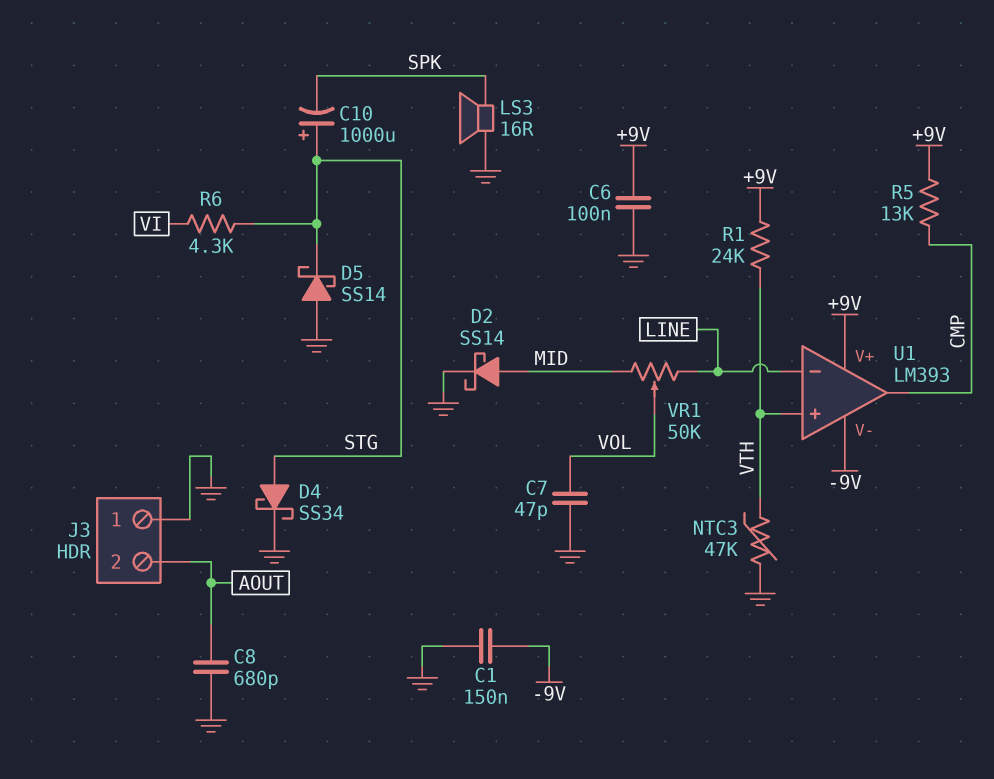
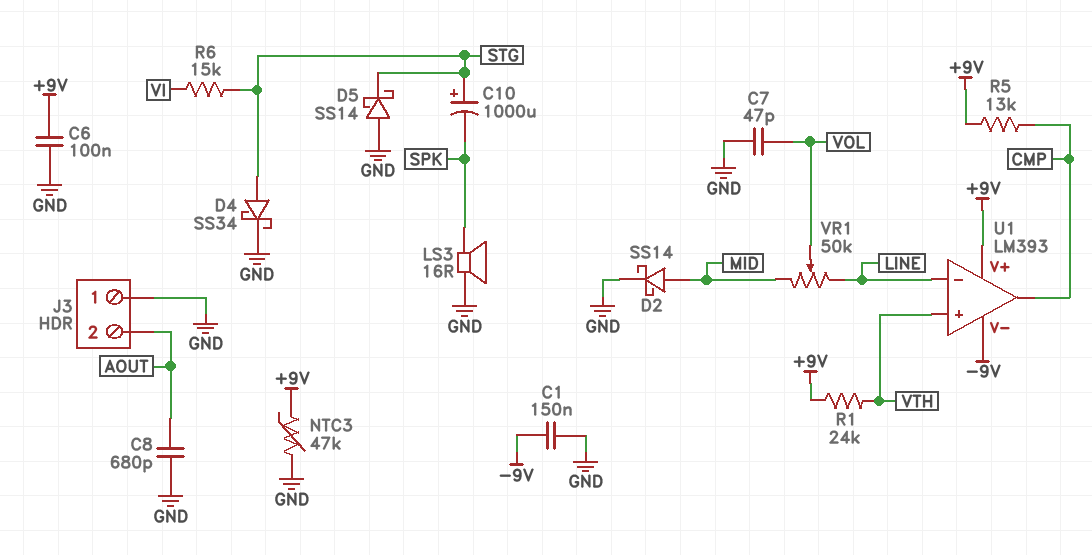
NTC3: 47k (GND, VTH) -> 47k (+9V, GND)
R6: 4.3k (STG, VI) -> 15k (STG, VI)

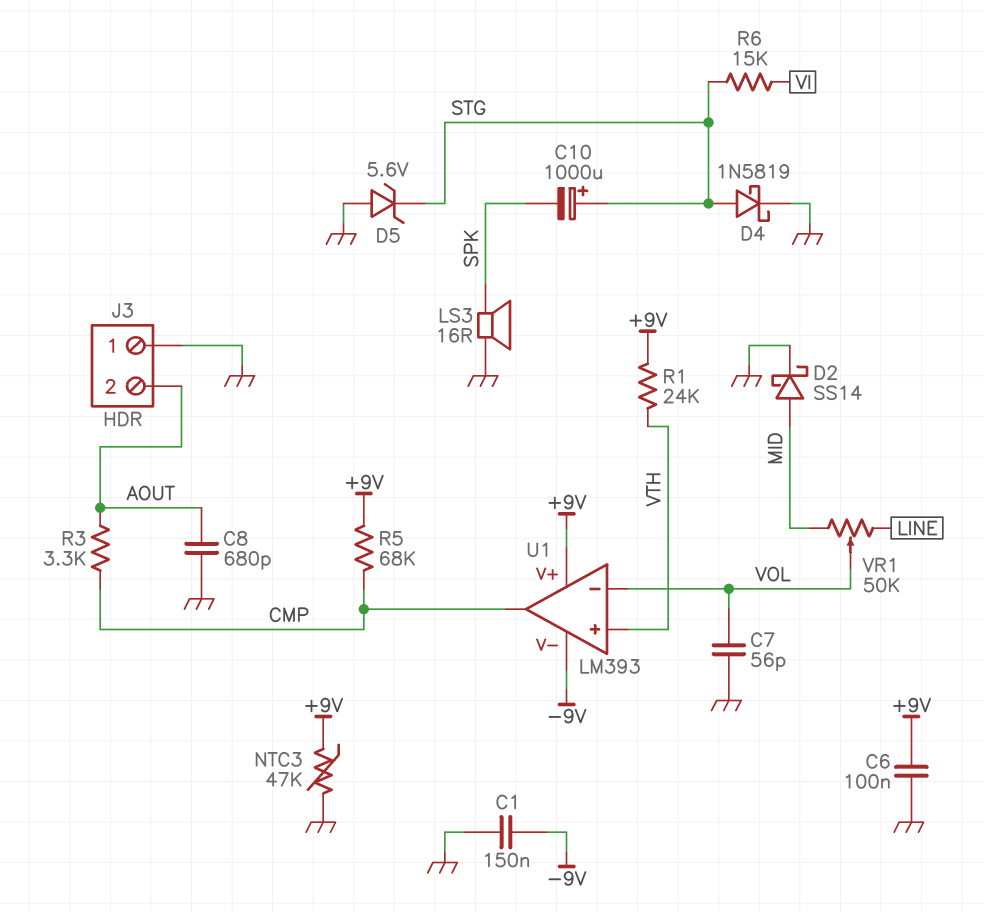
C7: 47pF (GND, VOL) -> 56pF (GND, VOL)
D4: schottky SS34 (A STG, K GND) -> schottky 1N5819 (A STG, K GND)
D5: schottky SS14 (A GND, K STG) -> zener 5.6V (A GND, K STG)
R3: none -> 3.3k (AOUT, CMP)
R5: 13k (+9V, CMP) -> 68k (+9V, CMP)
U1 pin in-: LINE -> VOL

